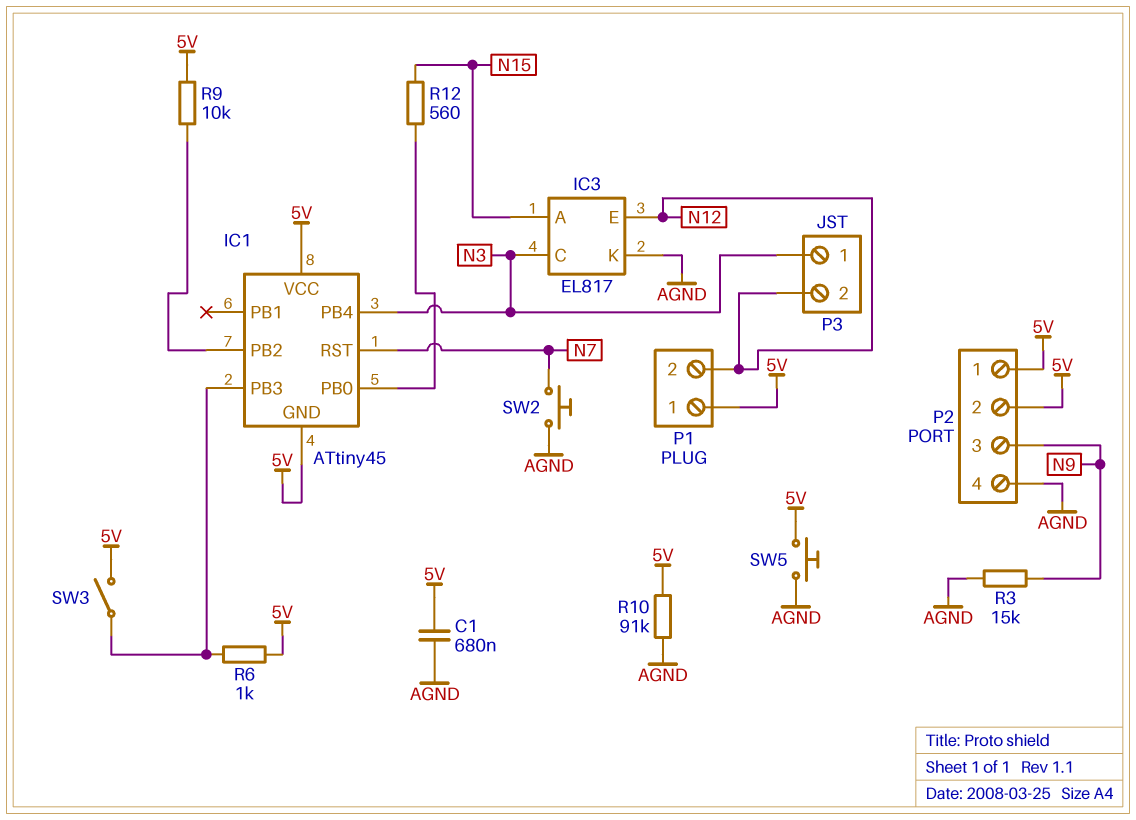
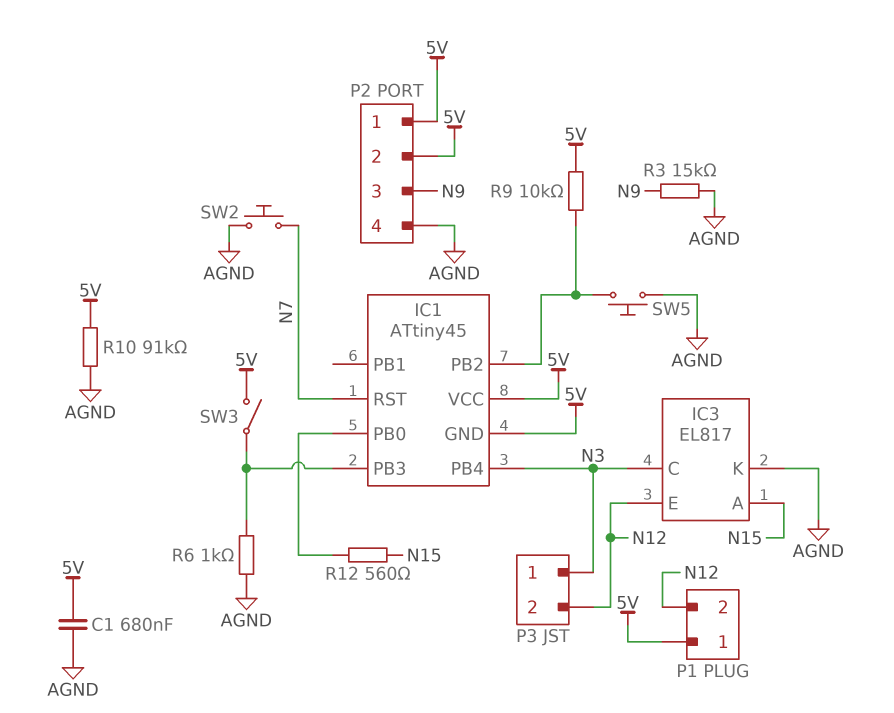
R6: 1k (5V, IC1/PB3) -> 1k (AGND, IC1/PB3)
SW5: button (5V, AGND) -> button (AGND, IC1/PB2)

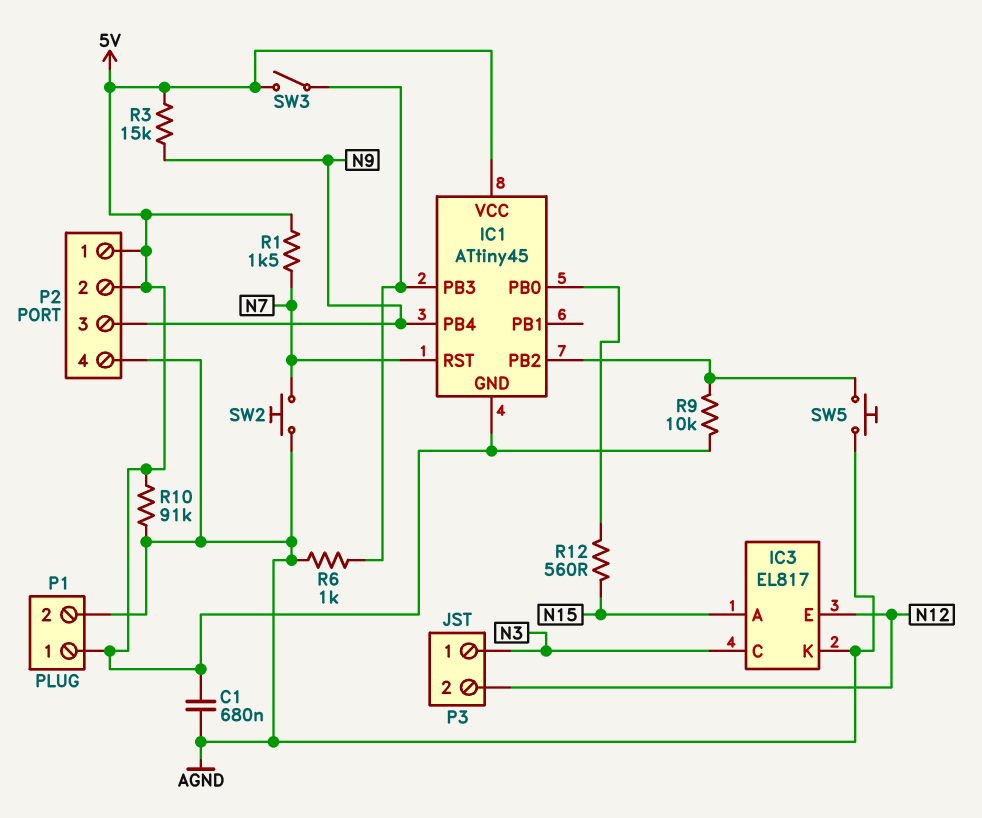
IC1 pin PB4: N3 -> N9
P1 pin 2: N12 -> AGND
R1: none -> 1.5k (5V, N7)
R3: 15k (AGND, N9) -> 15k (5V, N9)

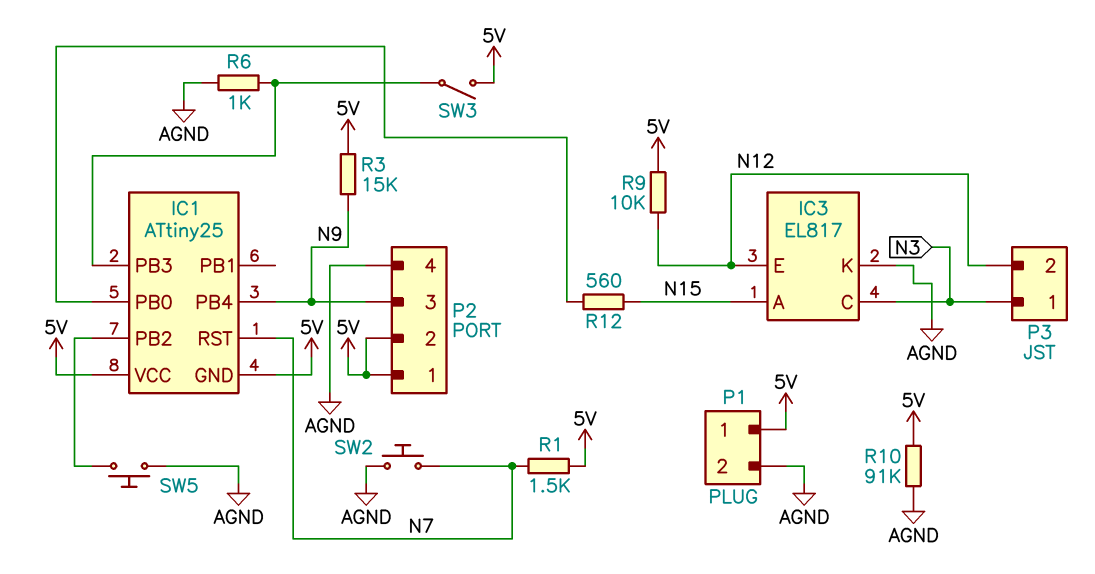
C1: 680nF (5V, AGND) -> none
IC1: ATtiny45 -> ATtiny25
R9: 10k (5V, IC1/PB2) -> 10k (5V, N12)

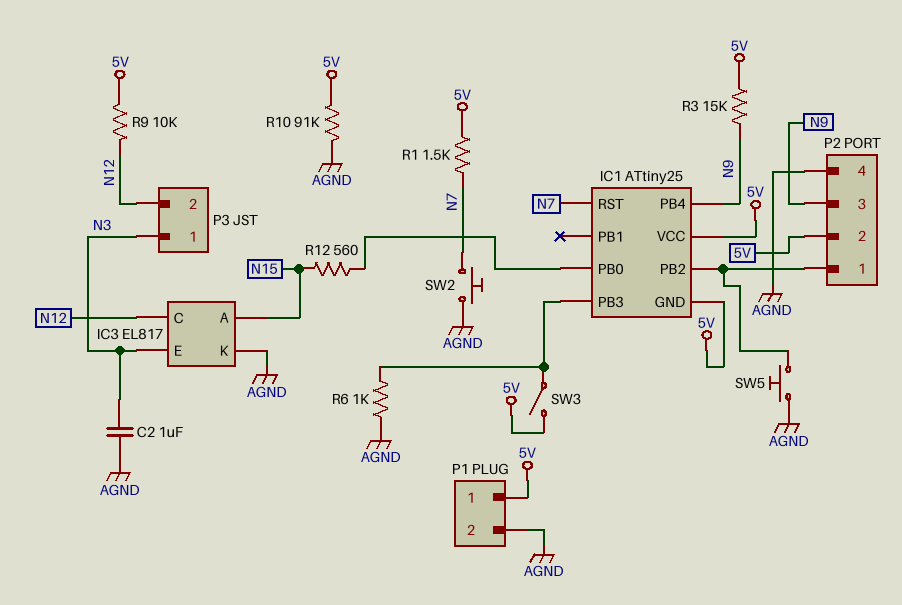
C2: none -> 1uF (AGND, N3)
IC3 pin C: N3 -> N12
IC3 pin E: N12 -> N3
P2 pin 1: 5V -> IC1/PB2

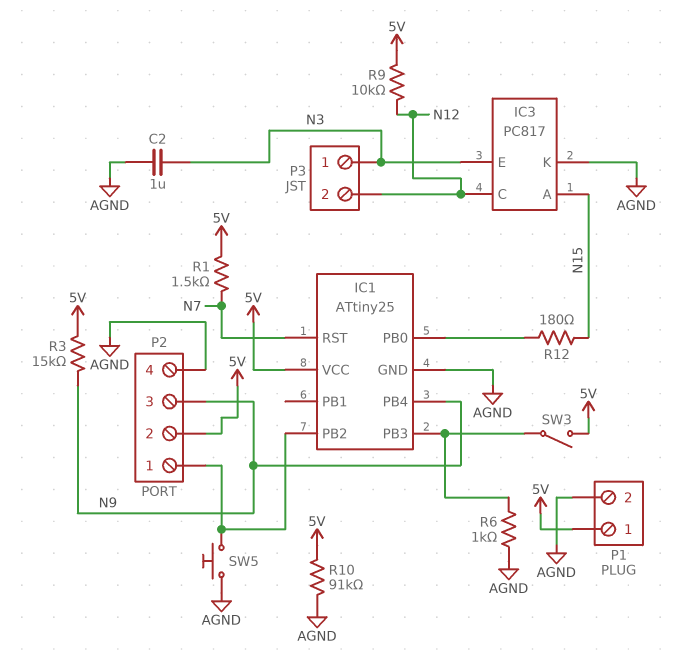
IC1 pin GND: 5V -> AGND
IC3: EL817 -> PC817
R12: 560 (IC1/PB0, N15) -> 180 (IC1/PB0, N15)
SW2: button (AGND, N7) -> none

